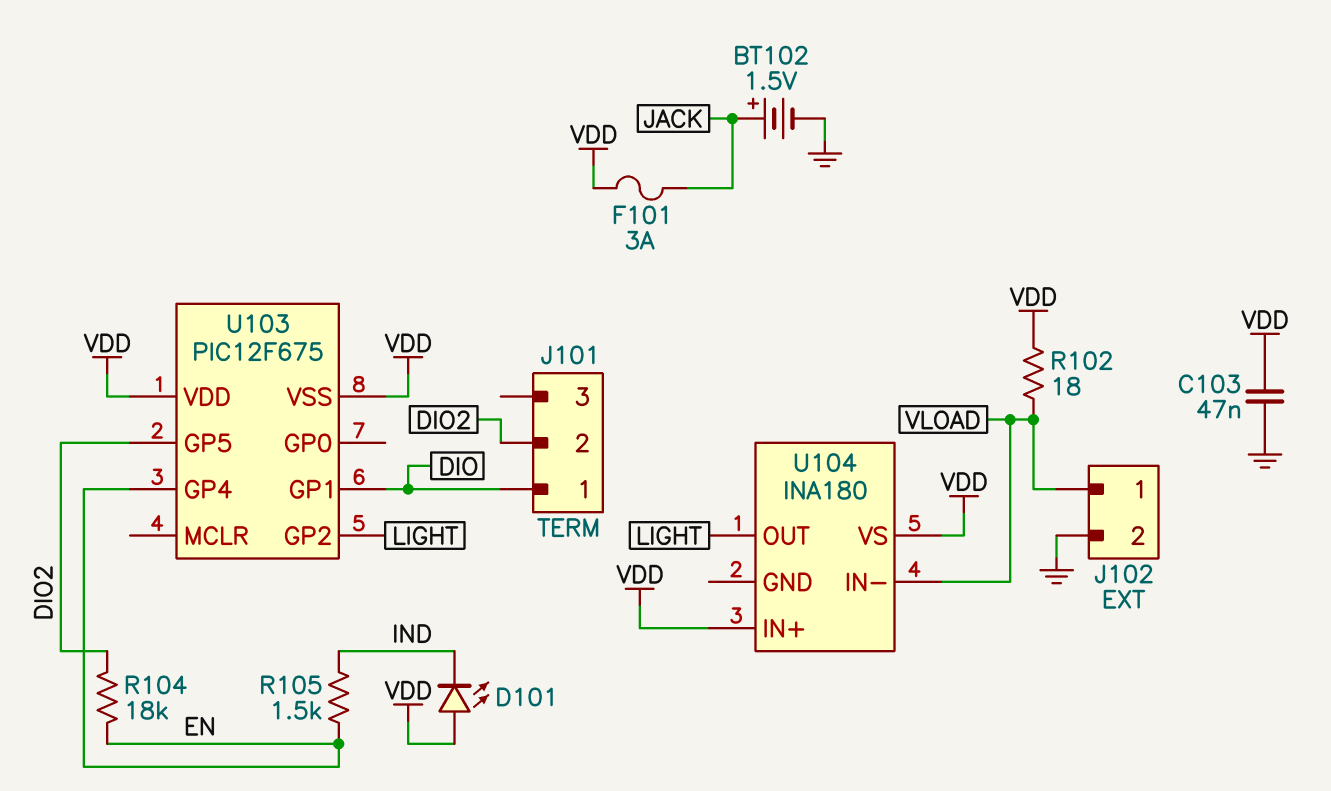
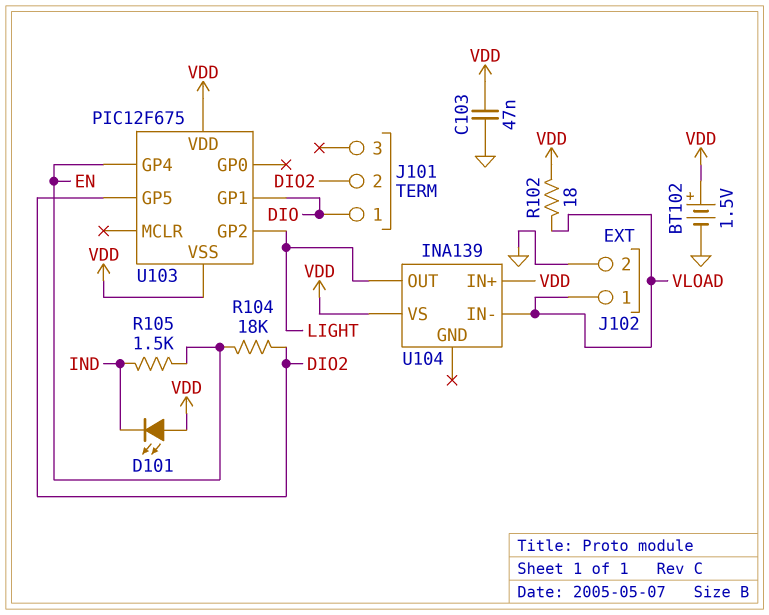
BT102: 1.5V (plus JACK, minus GND) -> 1.5V (plus VDD, minus GND)
F101: 3A (JACK, VDD) -> none
U104: INA180 -> INA139

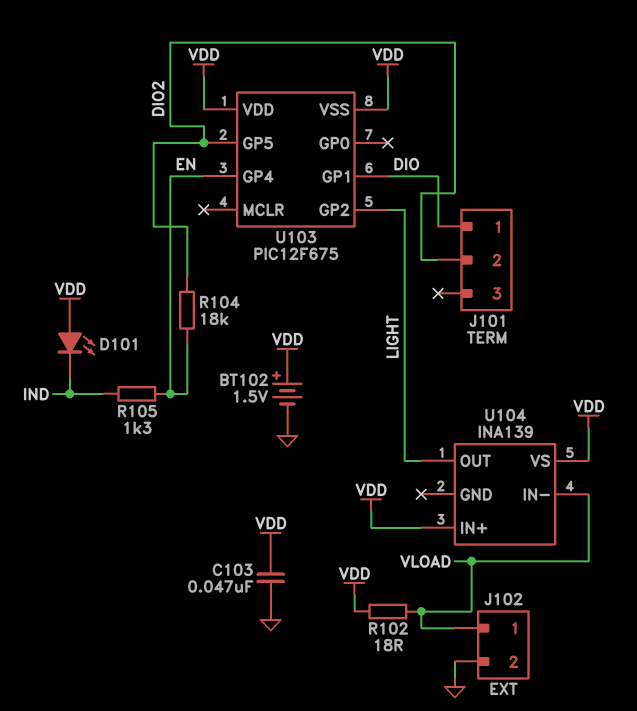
R105: 1.5k (EN, IND) -> 1.3k (EN, IND)

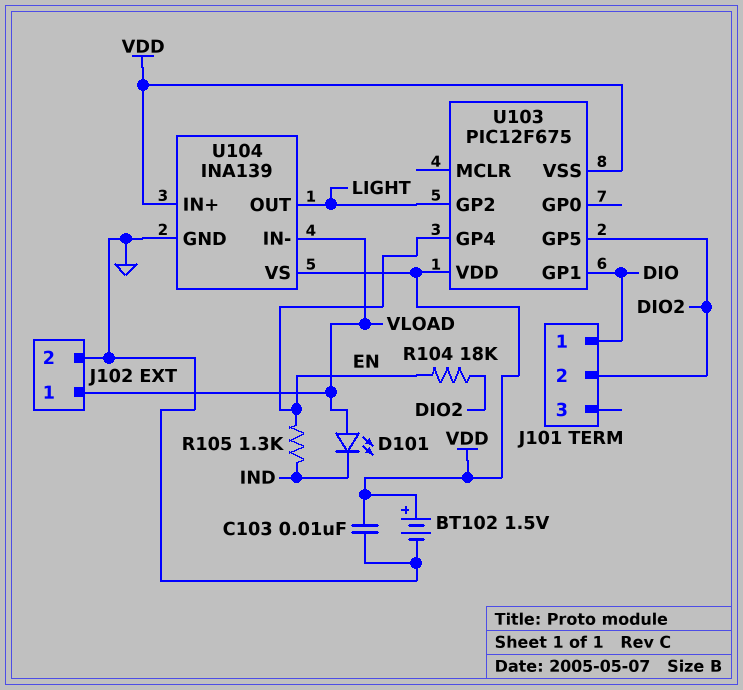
C103: 47nF (GND, VDD) -> 10nF (GND, VDD)
D101: LED (A VDD, K IND) -> LED (A VLOAD, K IND)
R102: 18 (VDD, VLOAD) -> none
U104 pin GND: none -> GND

